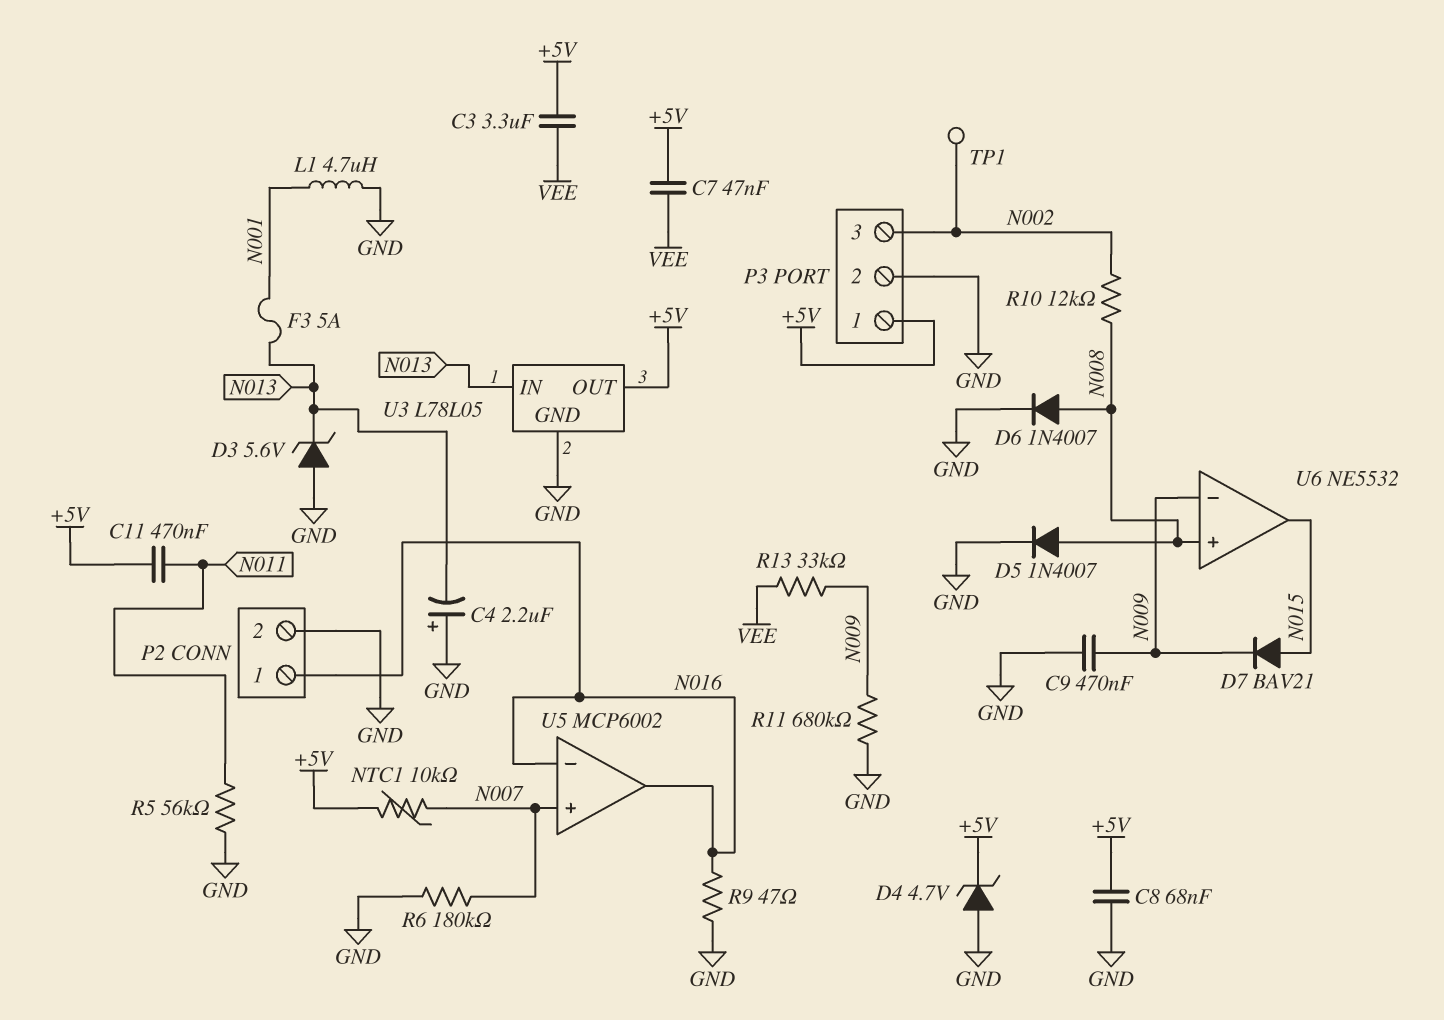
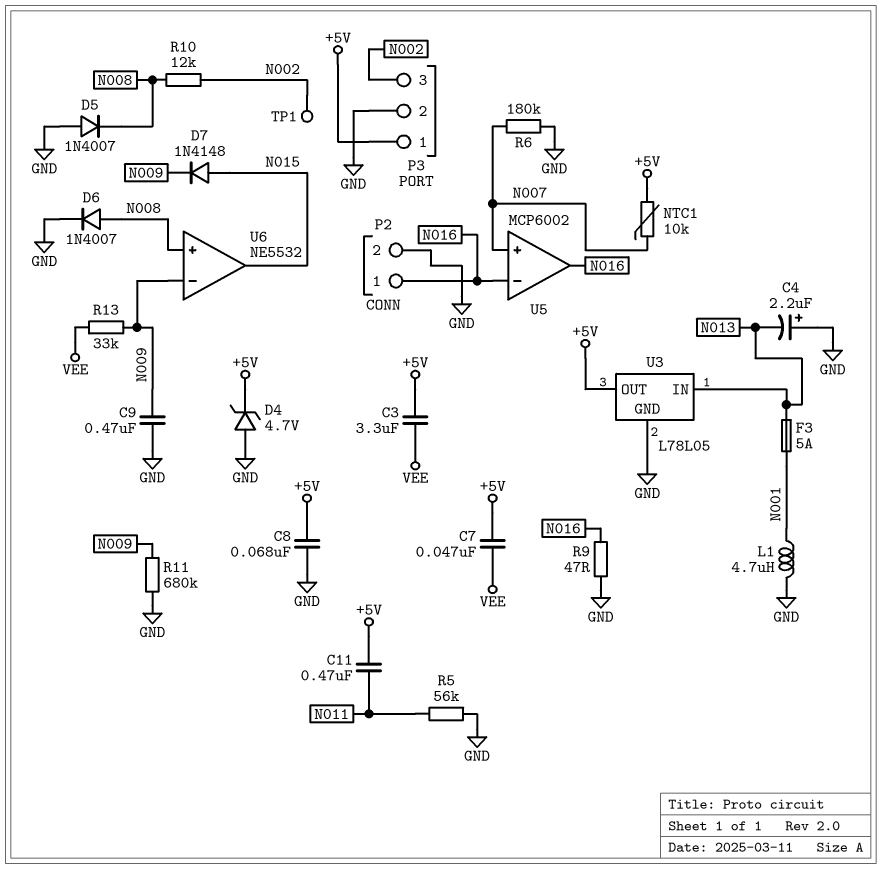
D3: zener 5.6V (A GND, K N013) -> none
D5: diode 1N4007 (A N008, K GND) -> diode 1N4007 (A GND, K N008)
D7: diode BAV21 (A N015, K N009) -> diode 1N4148 (A N015, K N009)

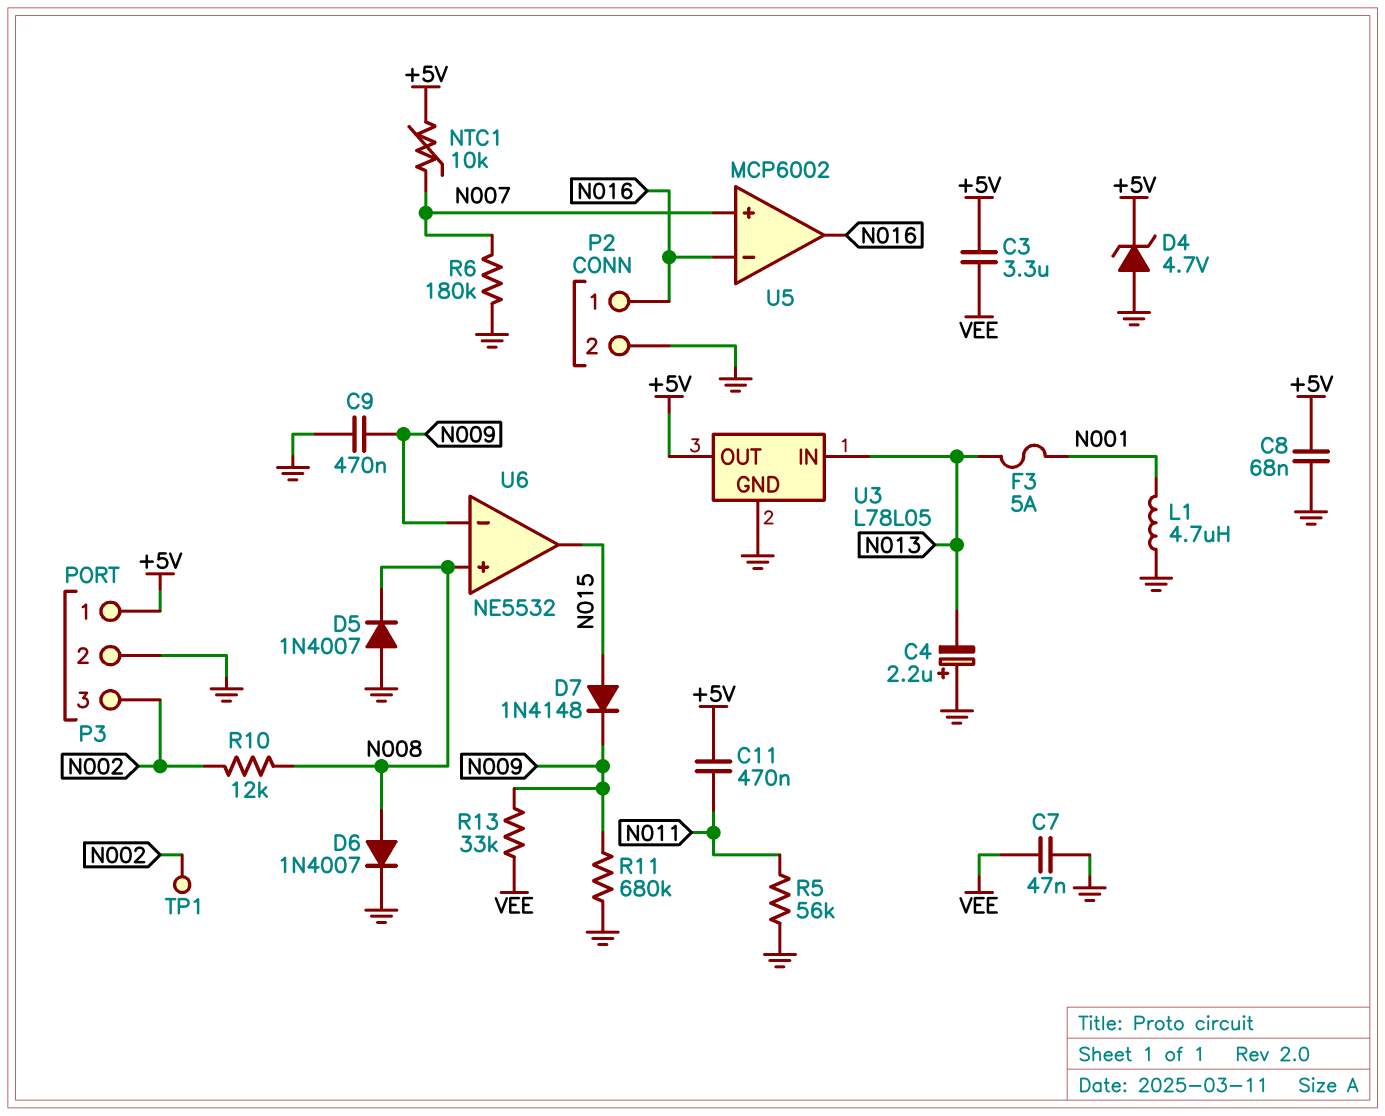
C7: 47nF (+5V, VEE) -> 47nF (GND, VEE)
R9: 47 (GND, N016) -> none

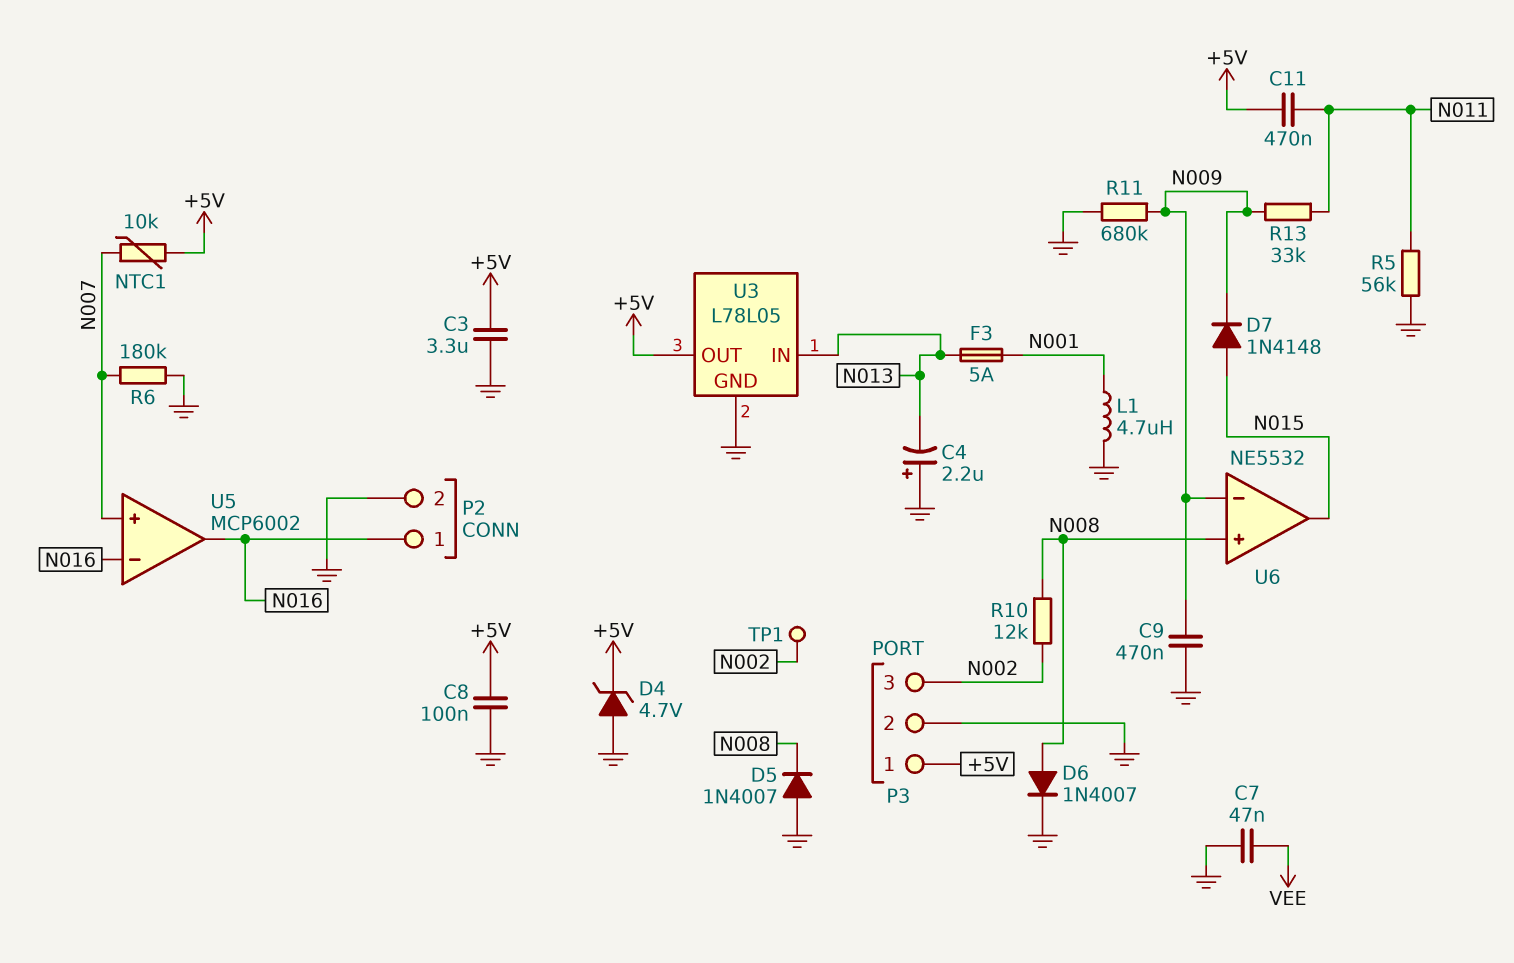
C3: 3.3uF (+5V, VEE) -> 3.3uF (+5V, GND)
C8: 68nF (+5V, GND) -> 100nF (+5V, GND)
R13: 33k (N009, VEE) -> 33k (N009, N011)

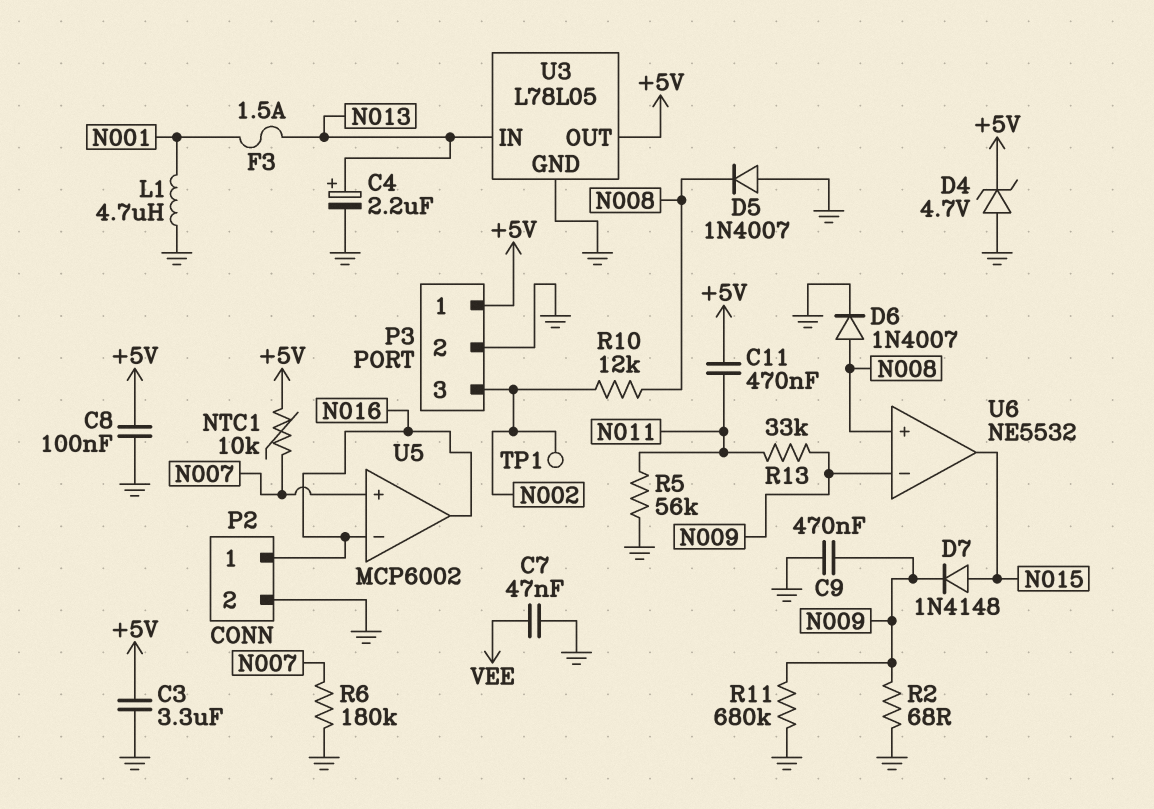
C4: 2.2uF (plus GND, minus N013) -> 2.2uF (plus N013, minus GND)
F3: 5A (N001, N013) -> 1.5A (N001, N013)
R2: none -> 68 (GND, N009)

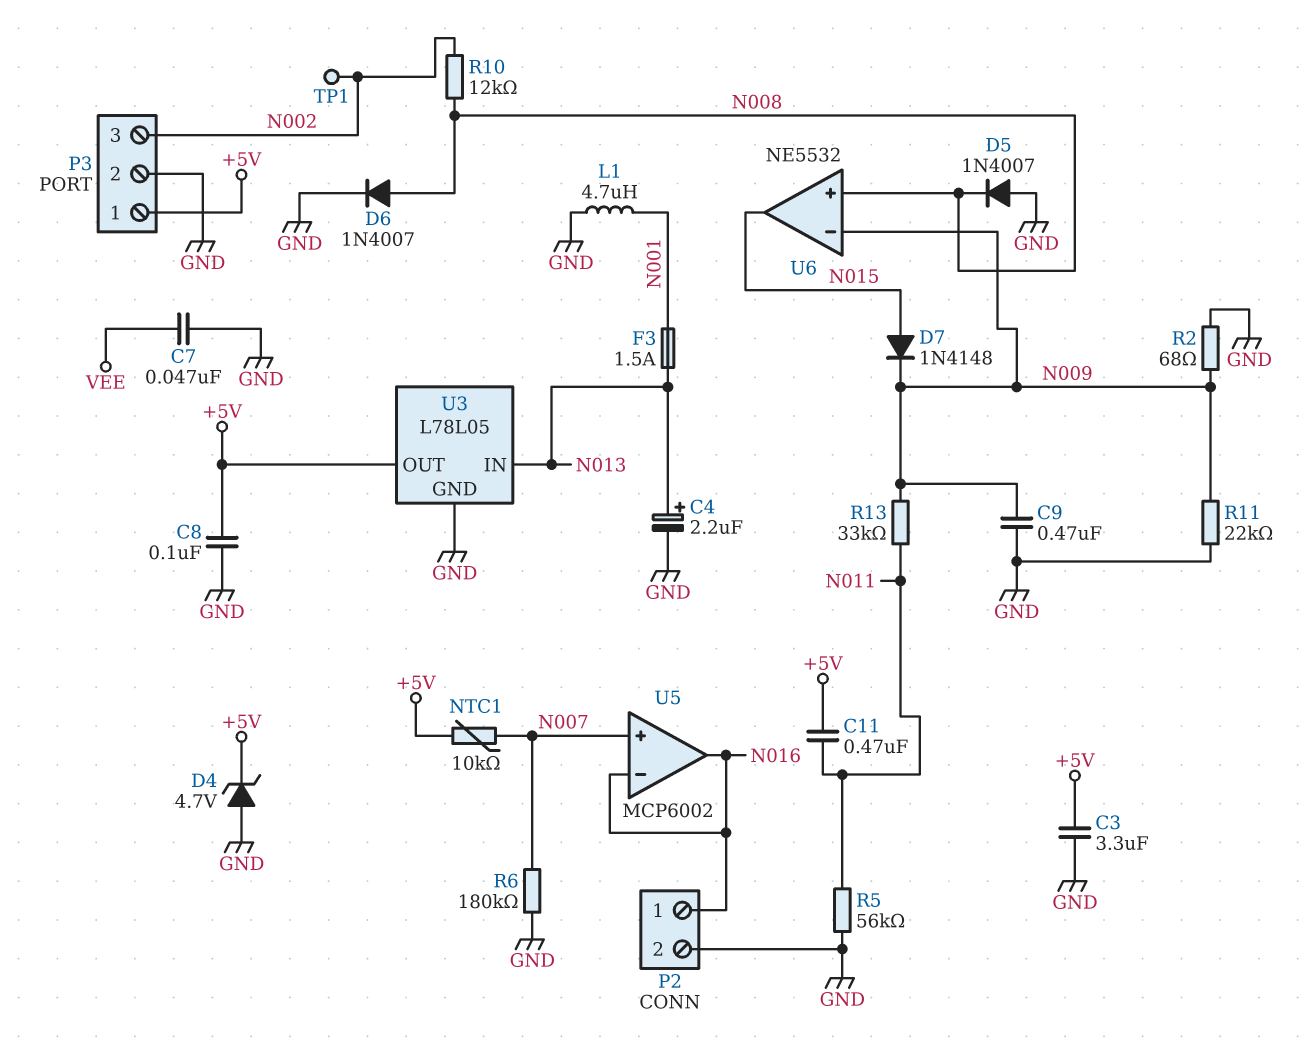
R11: 680k (GND, N009) -> 22k (GND, N009)

